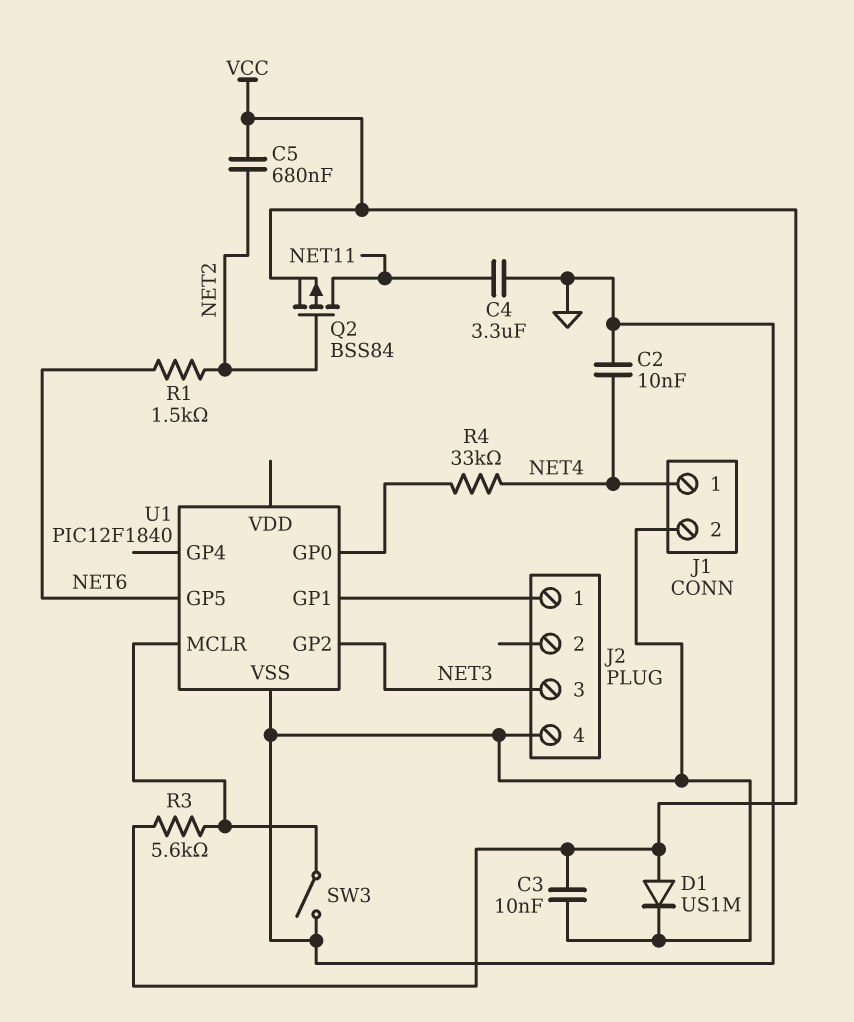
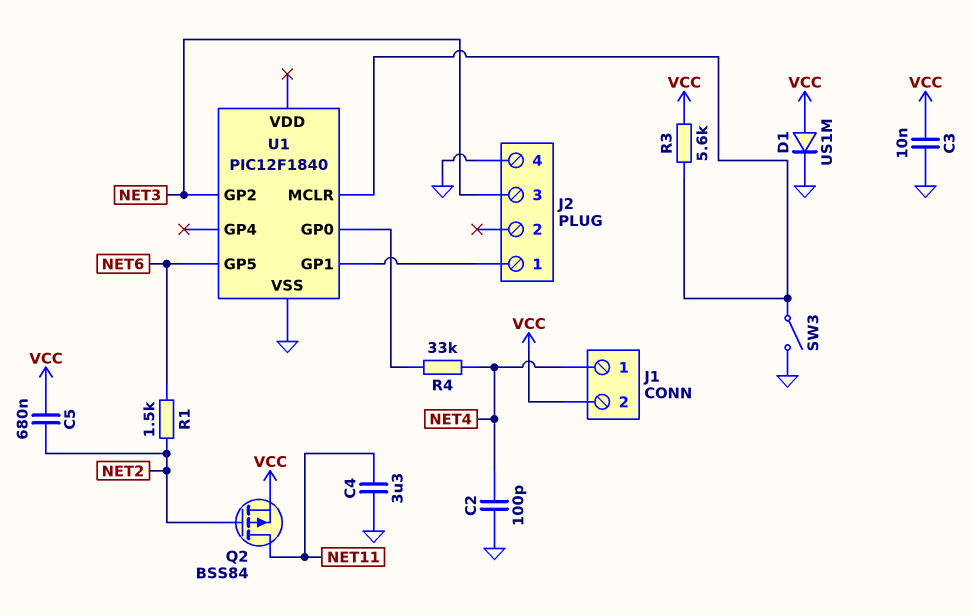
C2: 10nF (GND, NET4) -> 100pF (GND, NET4)
J1 pin 2: GND -> VCC

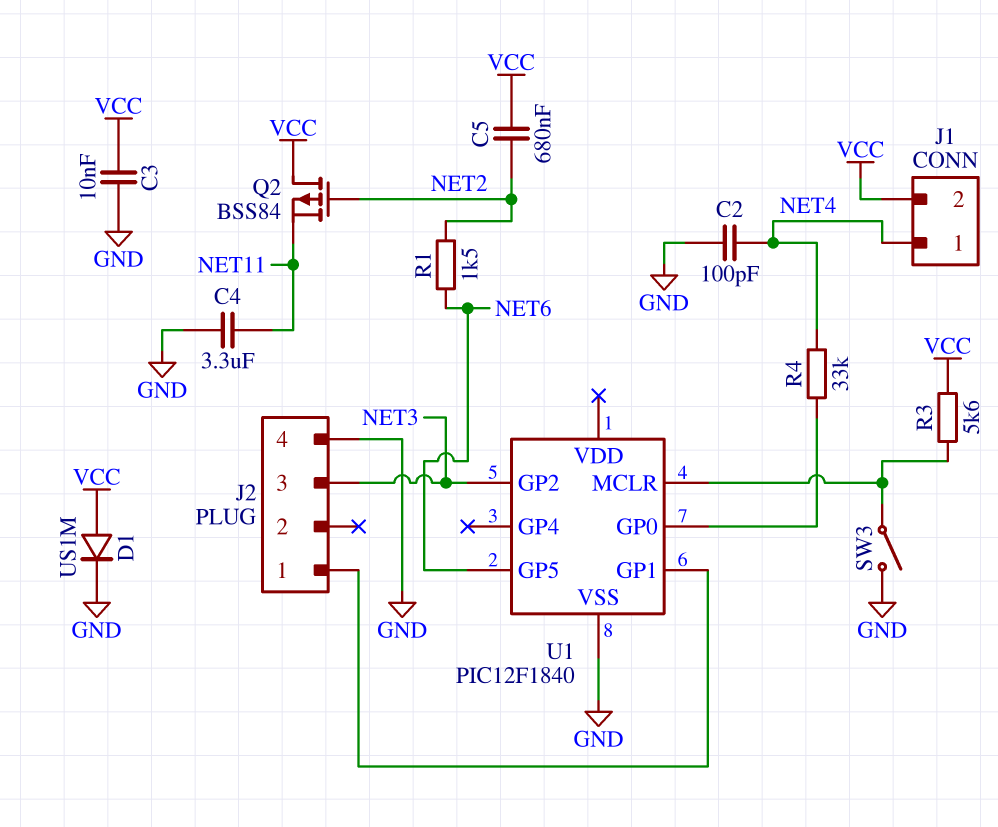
Q2: PMOS BSS84 (G NET2, D NET11, S VCC) -> PMOS BSS84 (G NET2, D VCC, S NET11)

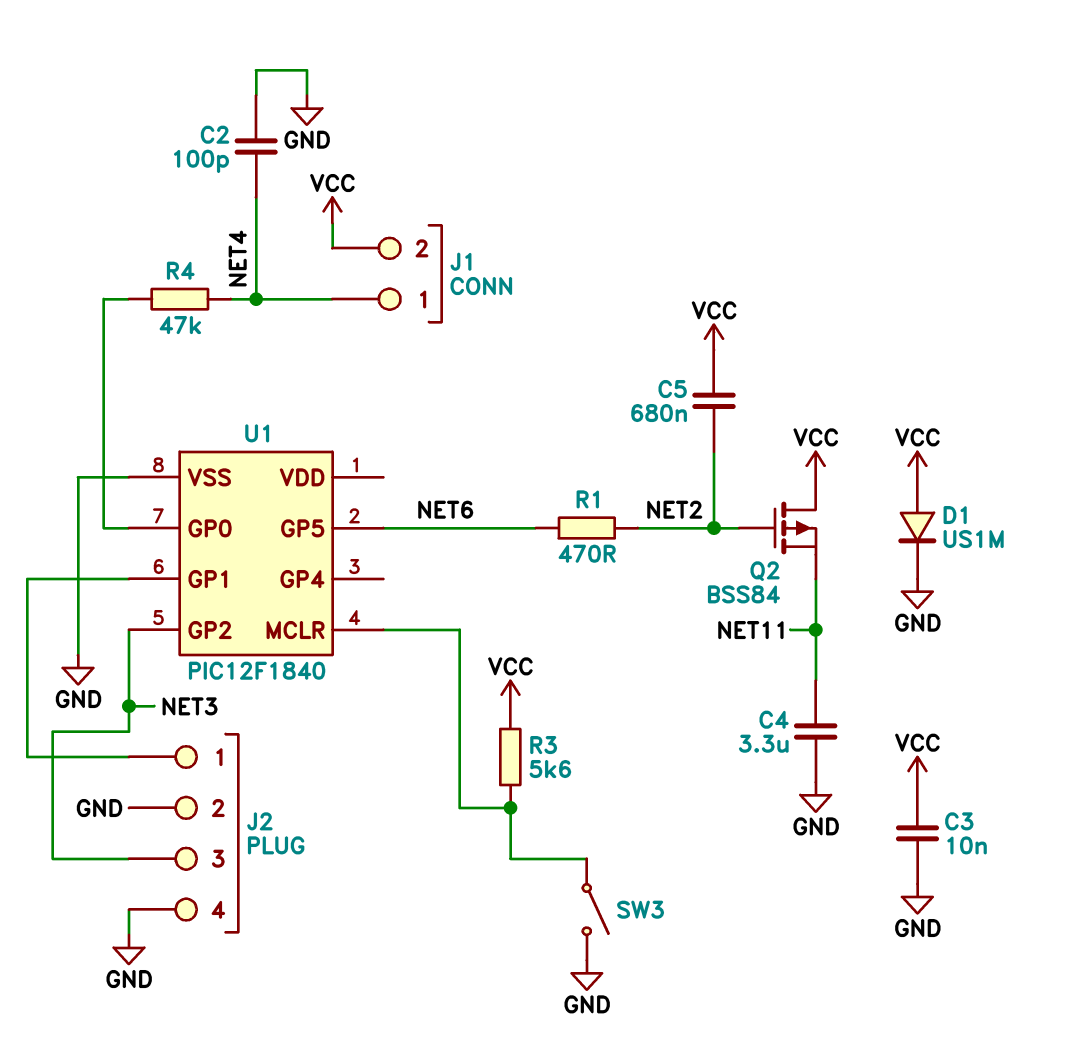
J2 pin 2: none -> GND
R1: 1.5k (NET2, NET6) -> 470 (NET2, NET6)
R4: 33k (NET4, U1/GP0) -> 47k (NET4, U1/GP0)

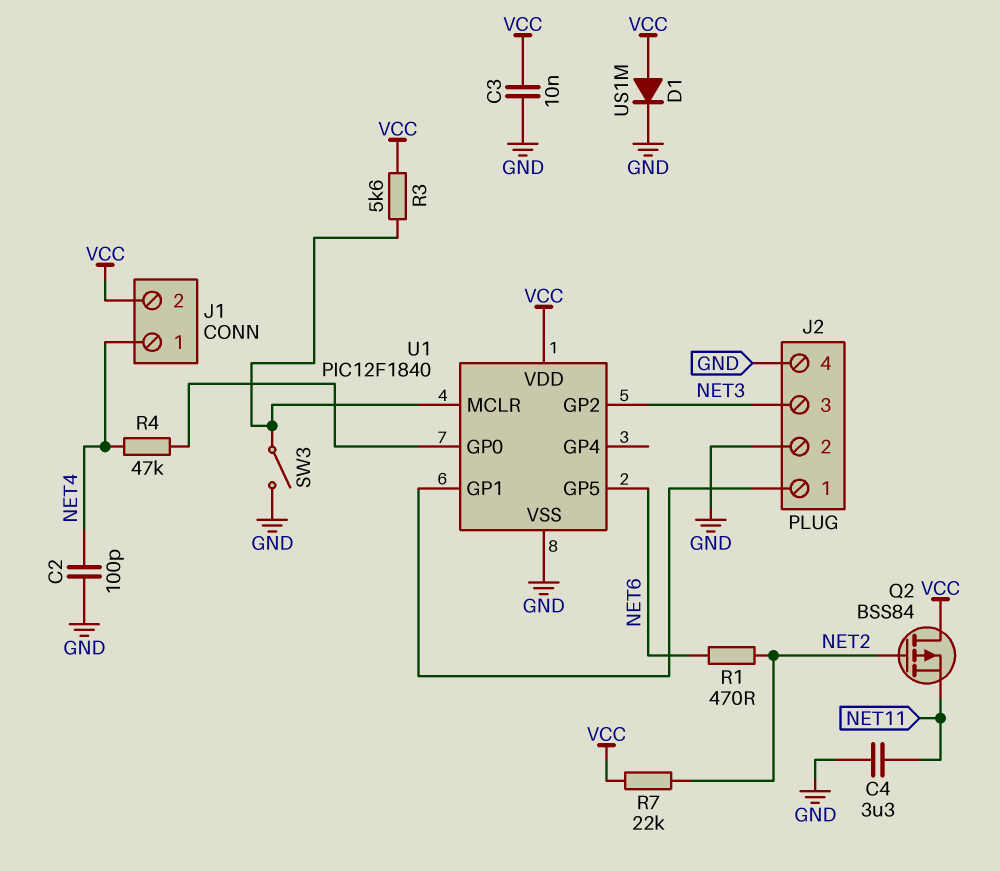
C5: 680nF (NET2, VCC) -> none
R7: none -> 22k (NET2, VCC)
U1 pin VDD: none -> VCC

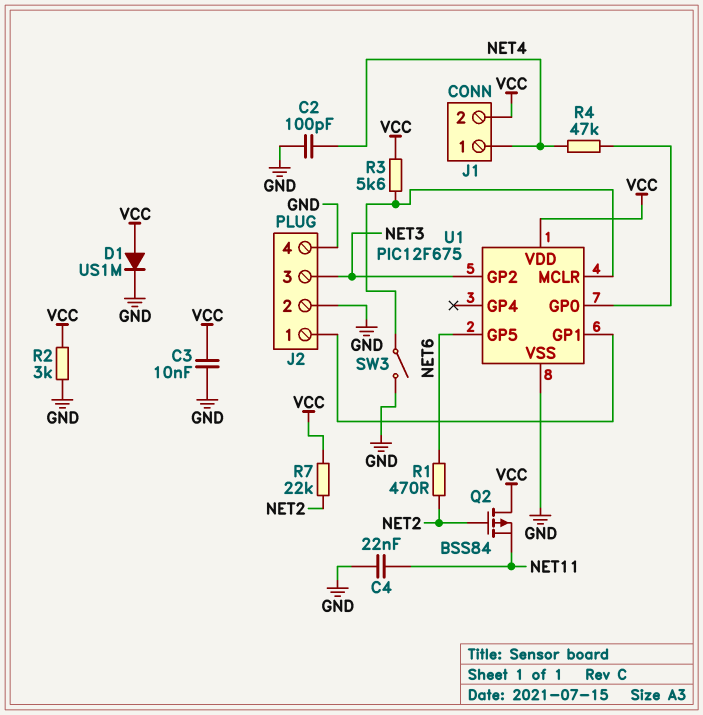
C4: 3.3uF (GND, NET11) -> 22nF (GND, NET11)
R2: none -> 3k (GND, VCC)
U1: PIC12F1840 -> PIC12F675

